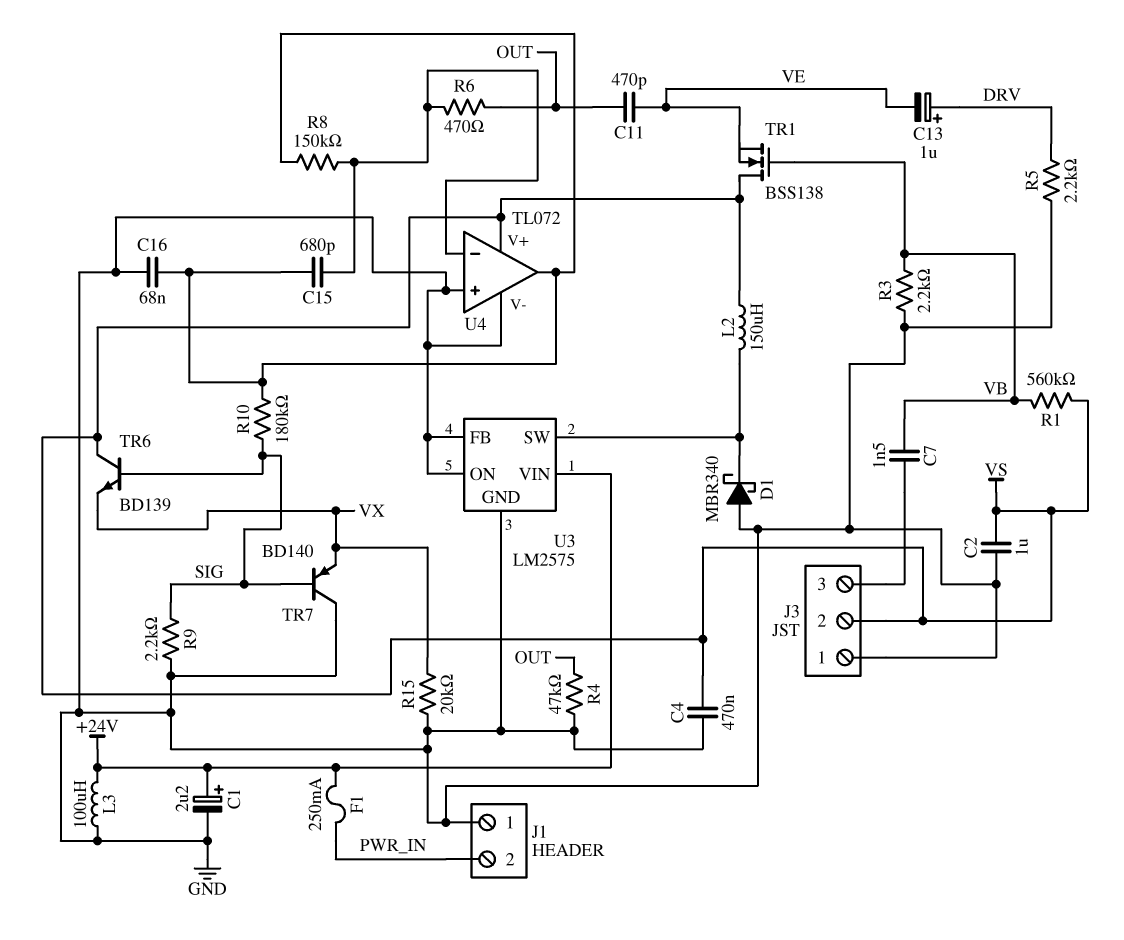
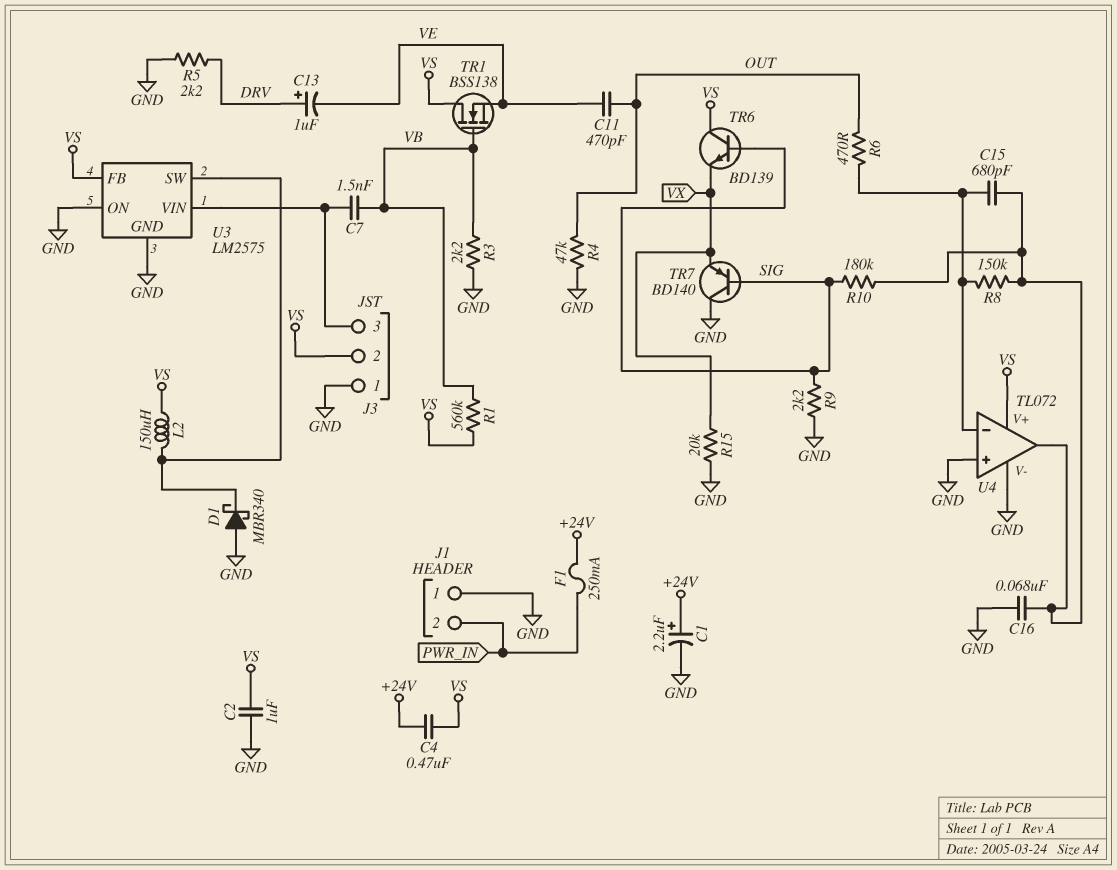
C4: 470nF (GND, VS) -> 470nF (+24V, VS)
L3: 100uH (+24V, GND) -> none
U3 pin FB: GND -> VS
U3 pin VIN: +24V -> J3/3

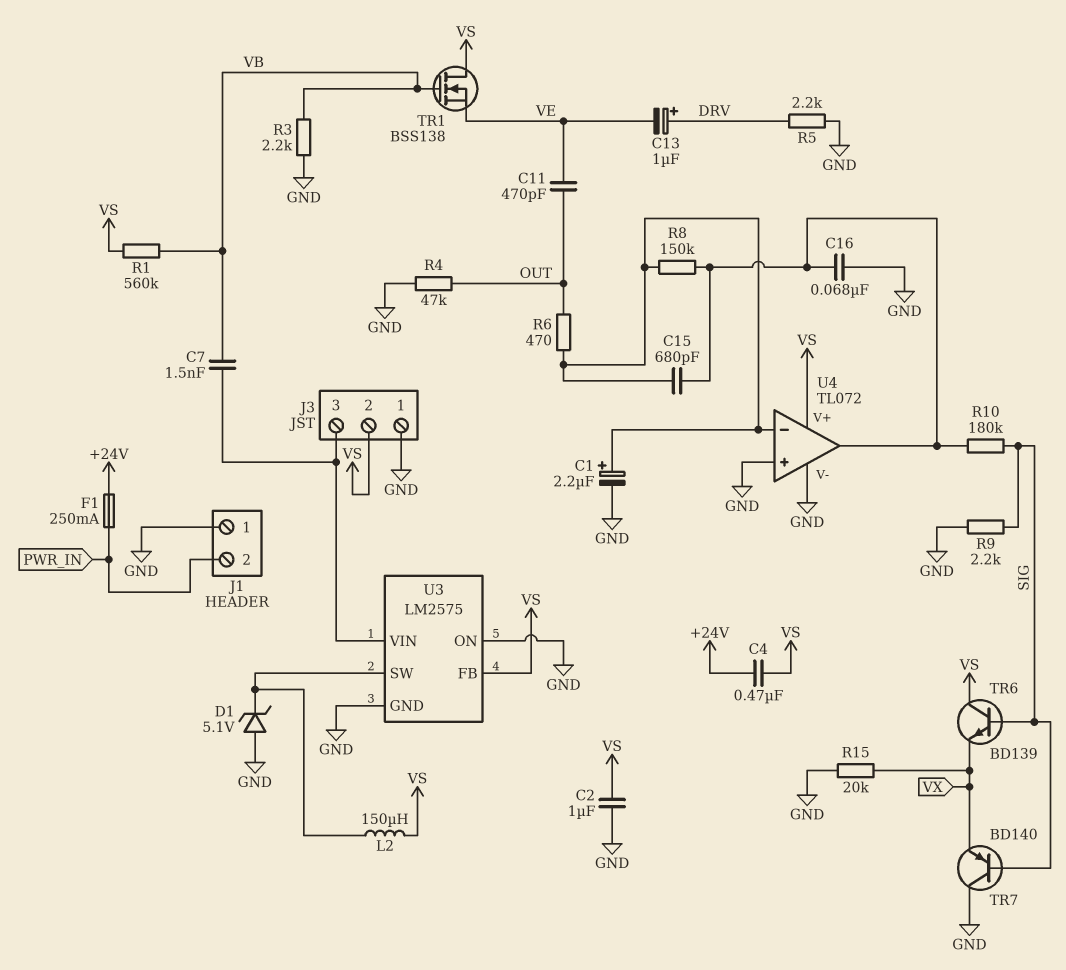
C1: 2.2uF (plus +24V, minus GND) -> 2.2uF (plus U4/in-, minus GND)
D1: schottky MBR340 (A GND, K U3/SW) -> zener 5.1V (A GND, K U3/SW)

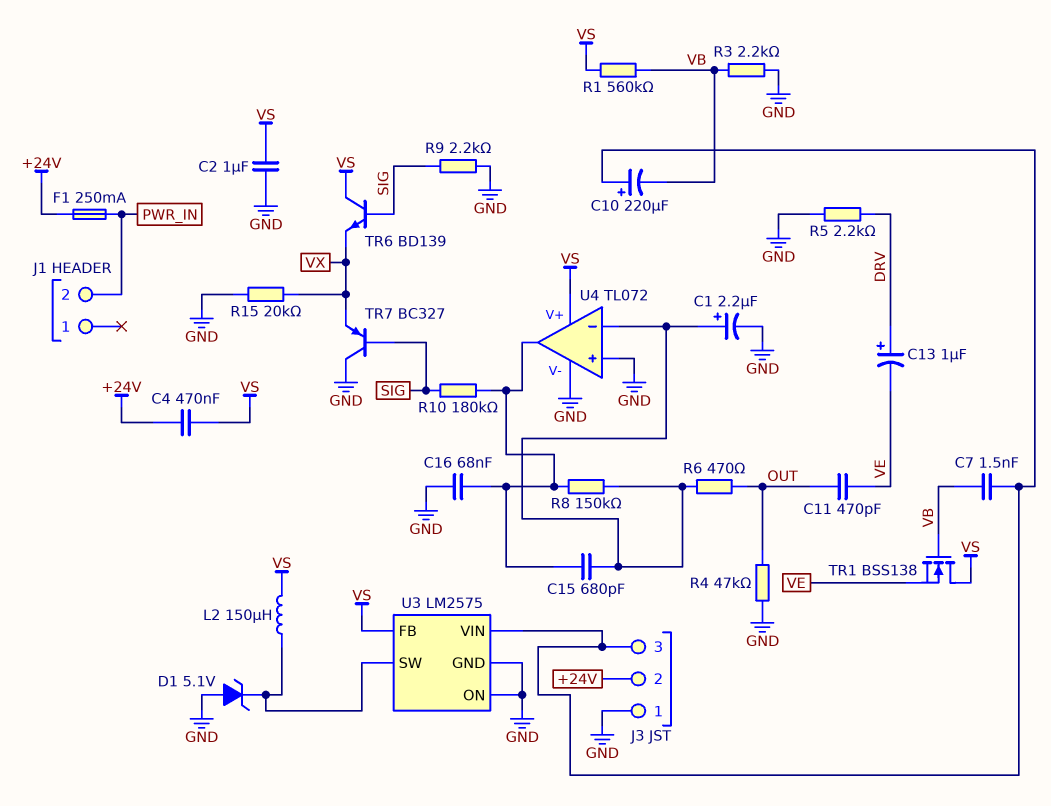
C10: none -> 220uF (plus J3/3, minus VB)
J1 pin 1: GND -> none
J3 pin 2: VS -> +24V
TR7: PNP BD140 (B SIG, C GND, E VX) -> PNP BC327 (B SIG, C GND, E VX)

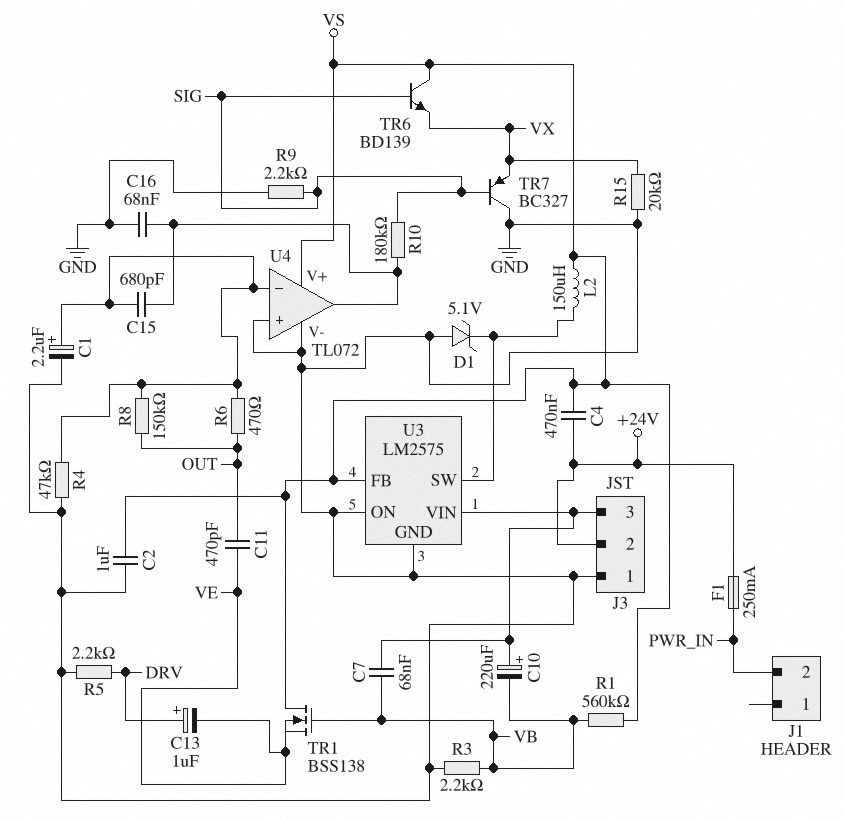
C7: 1.5nF (J3/3, VB) -> 68nF (J3/3, VB)
R4: 47k (GND, OUT) -> 47k (GND, U4/in-)
R8: 150k (U4/in-, U4/out) -> 150k (OUT, U4/in-)

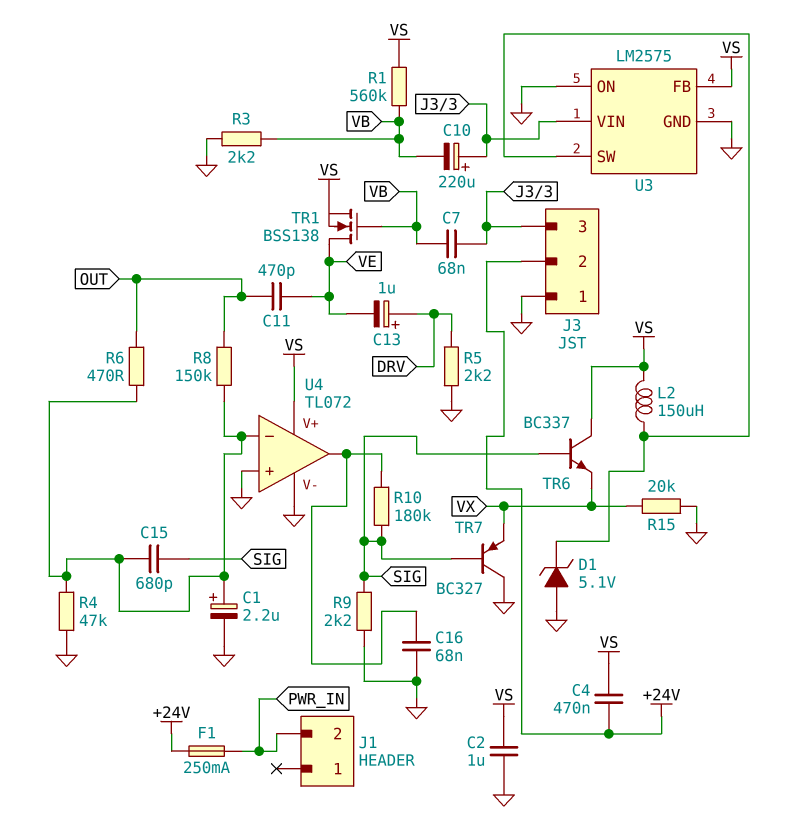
C15: 680pF (U4/in-, U4/out) -> 680pF (SIG, U4/in-)
TR1: NMOS BSS138 (G VB, D VS, S VE) -> NMOS BSS138 (G VB, D VE, S VS)
TR6: NPN BD139 (B SIG, C VS, E VX) -> NPN BC337 (B SIG, C VS, E VX)

